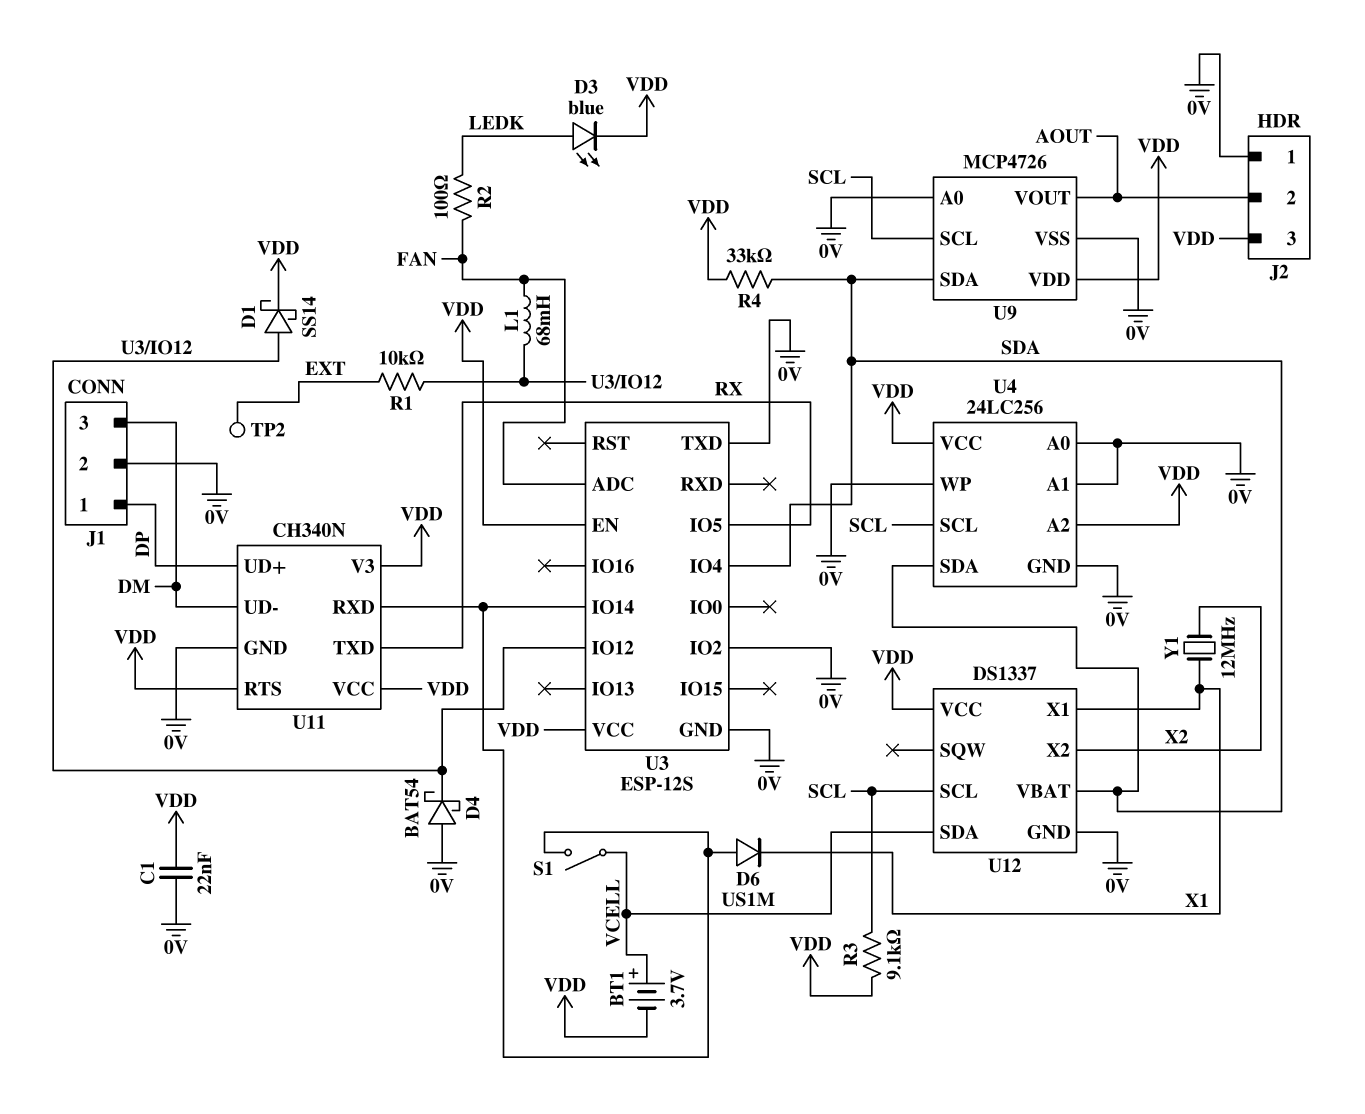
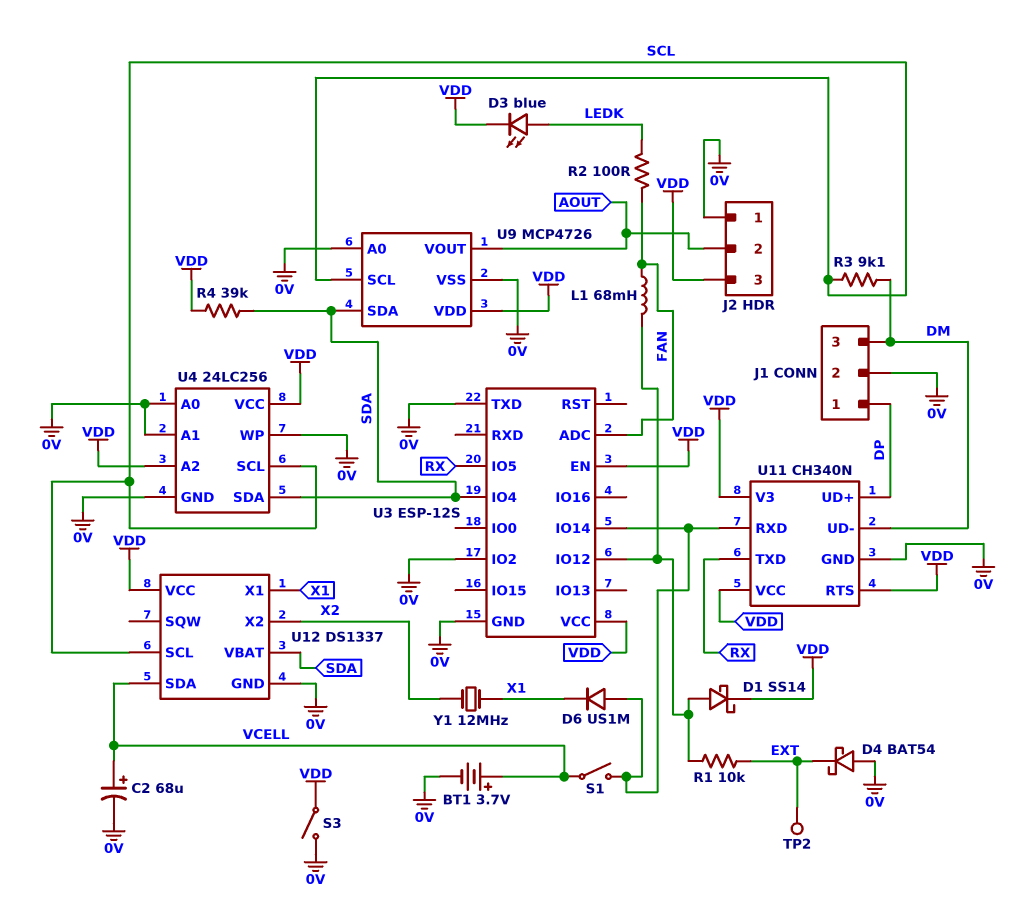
BT1: 3.7V (plus VCELL, minus VDD) -> 3.7V (plus VCELL, minus 0V)
C1: 22nF (0V, VDD) -> none
C2: none -> 68uF (plus VCELL, minus 0V)
D4: schottky BAT54 (A 0V, K U3/IO12) -> schottky BAT54 (A 0V, K EXT)
R3: 9.1k (SCL, VDD) -> 9.1k (DM, SCL)
R4: 33k (SDA, VDD) -> 39k (SDA, VDD)
S3: none -> switch (0V, VDD)

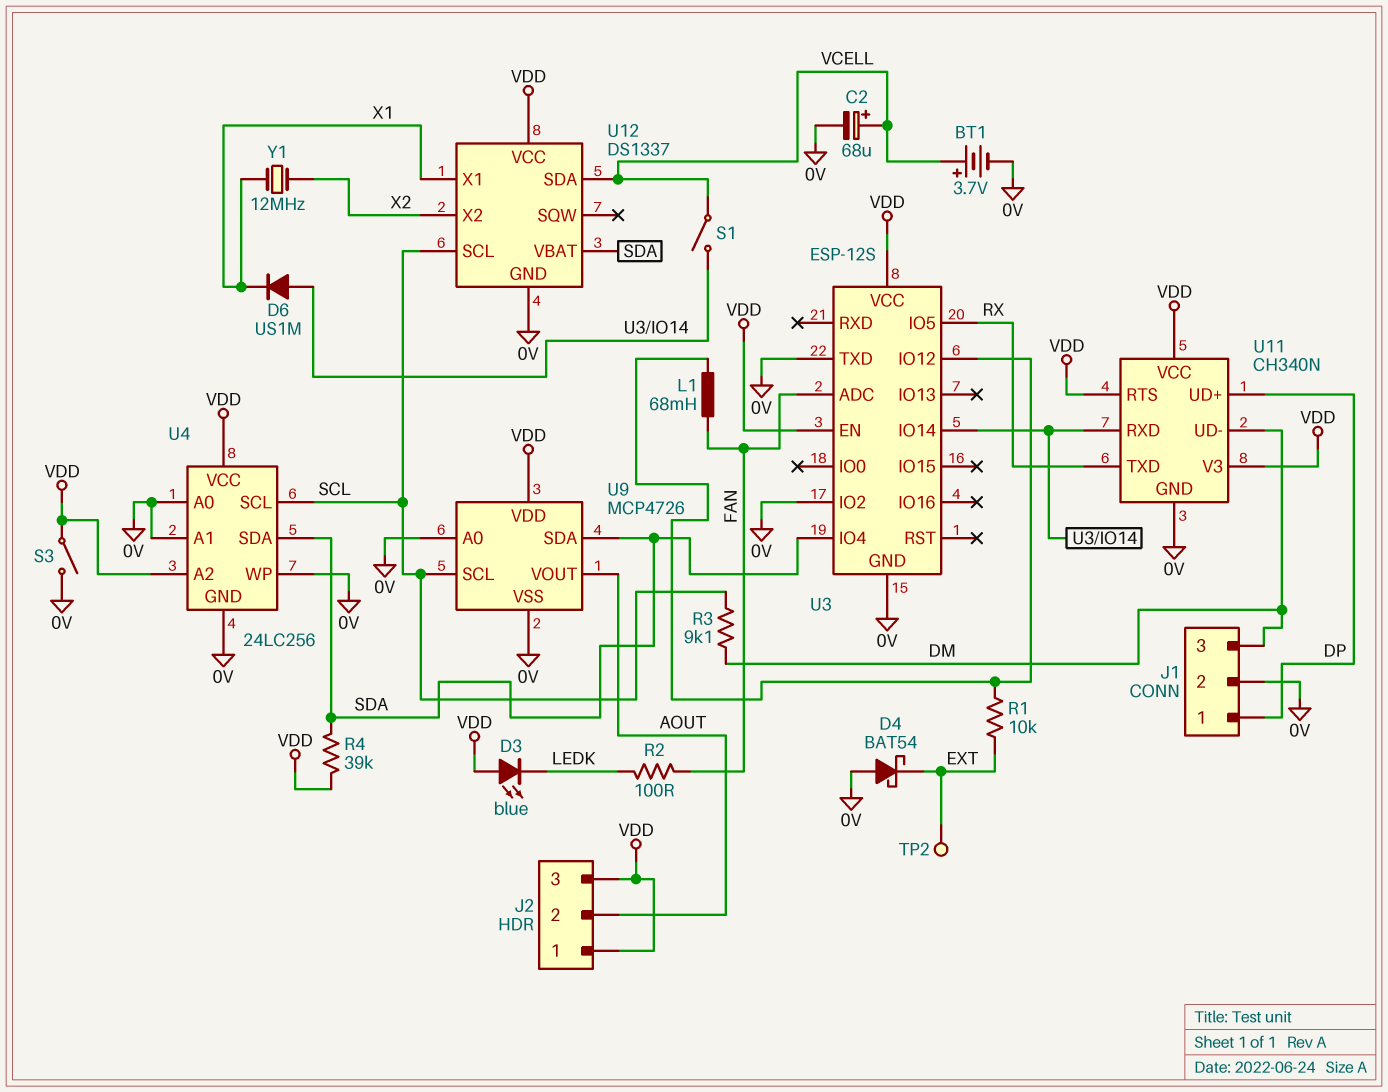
D1: schottky SS14 (A U3/IO12, K VDD) -> none
D3: LED blue (A LEDK, K VDD) -> LED blue (A VDD, K LEDK)
J2 pin 1: 0V -> VDD

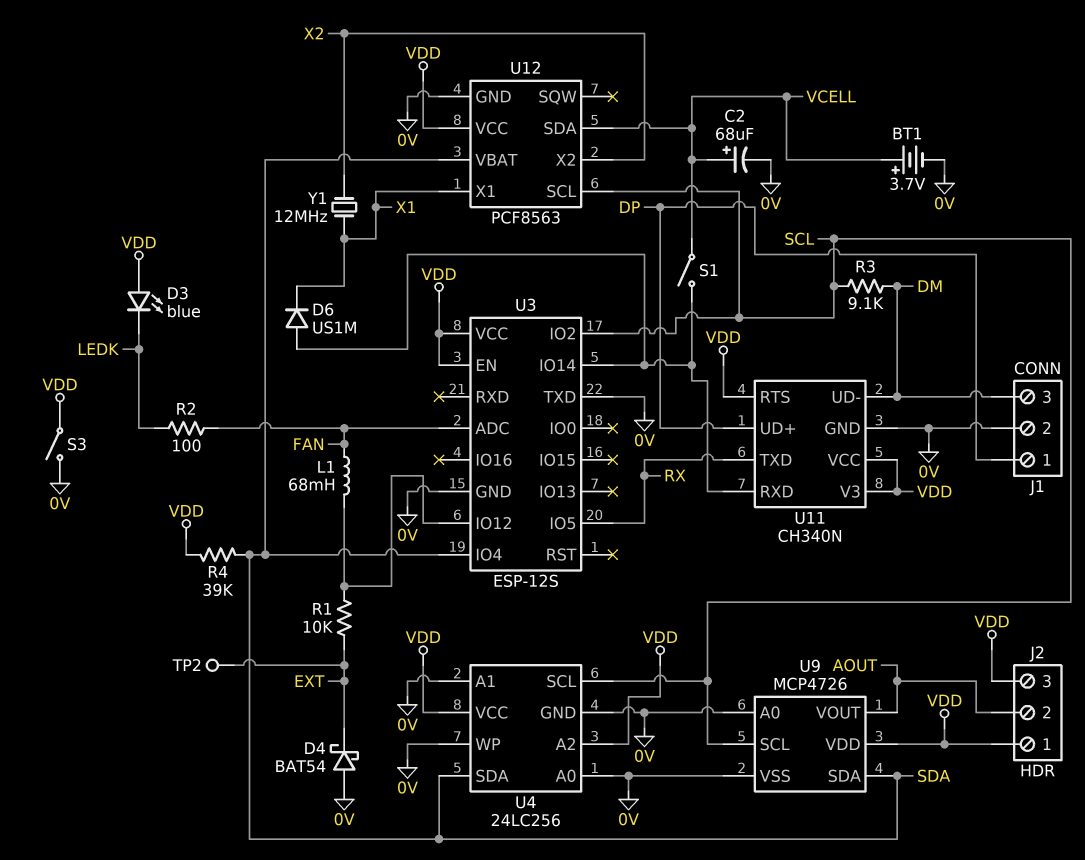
U3 pin IO2: 0V -> SCL
U12: DS1337 -> PCF8563

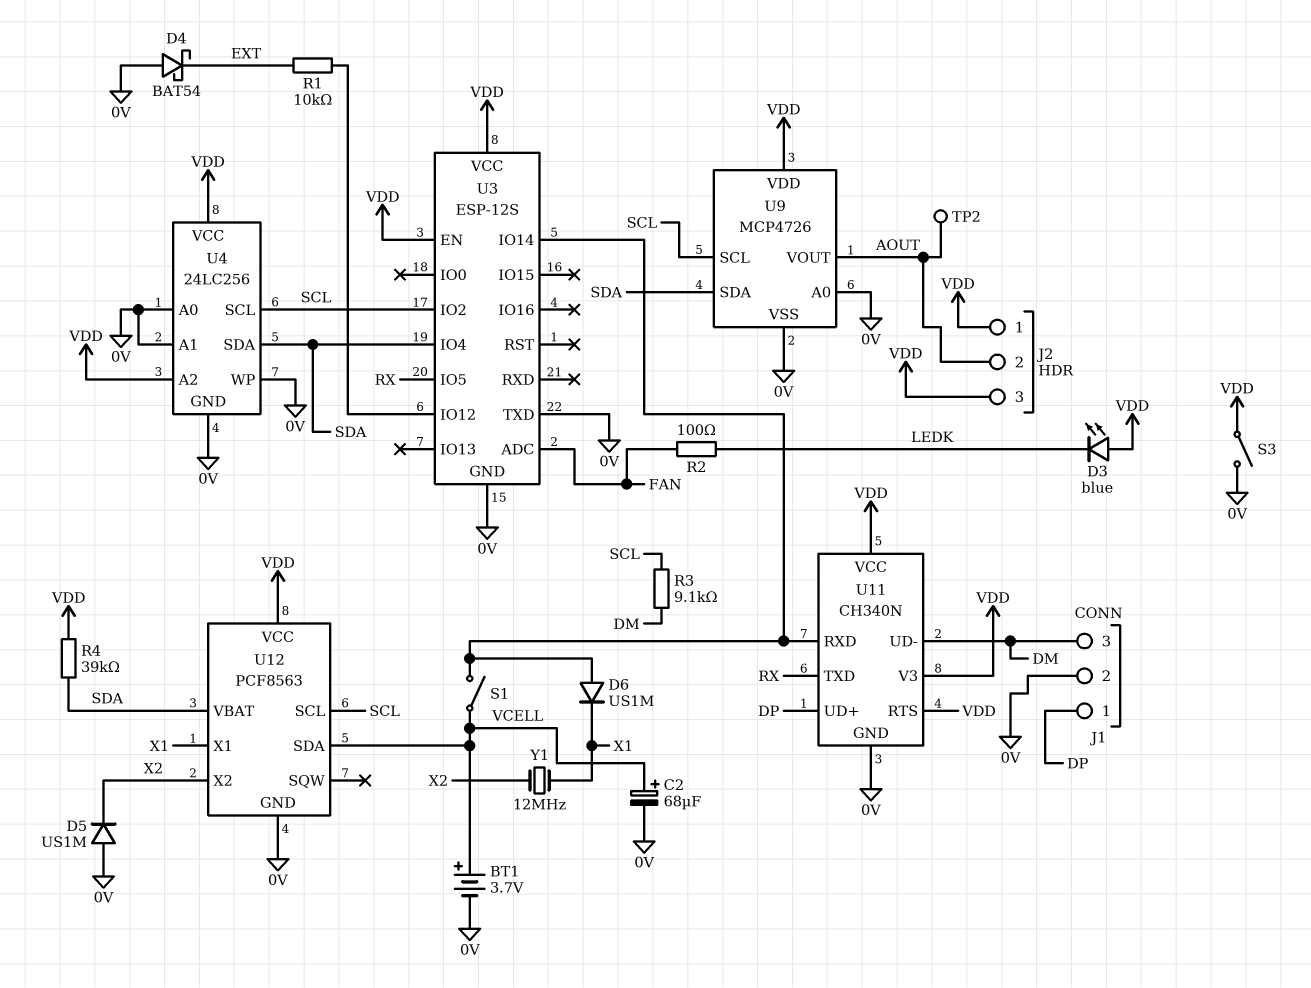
D5: none -> diode US1M (A 0V, K X2)
L1: 68mH (FAN, U3/IO12) -> none
TP2: test point (EXT) -> test point (AOUT)

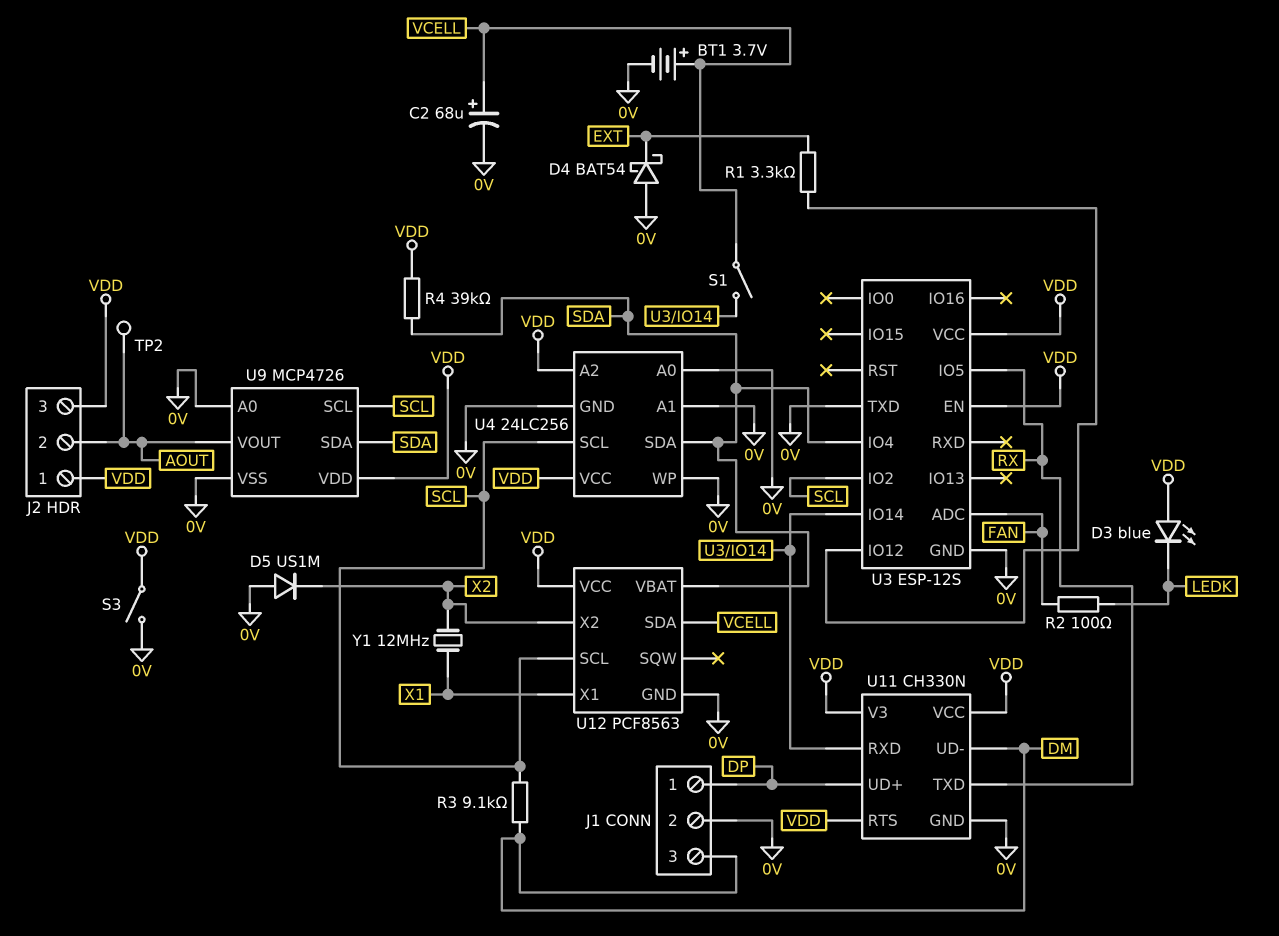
D6: diode US1M (A U3/IO14, K X1) -> none
R1: 10k (EXT, U3/IO12) -> 3.3k (EXT, U3/IO12)
U11: CH340N -> CH330N

